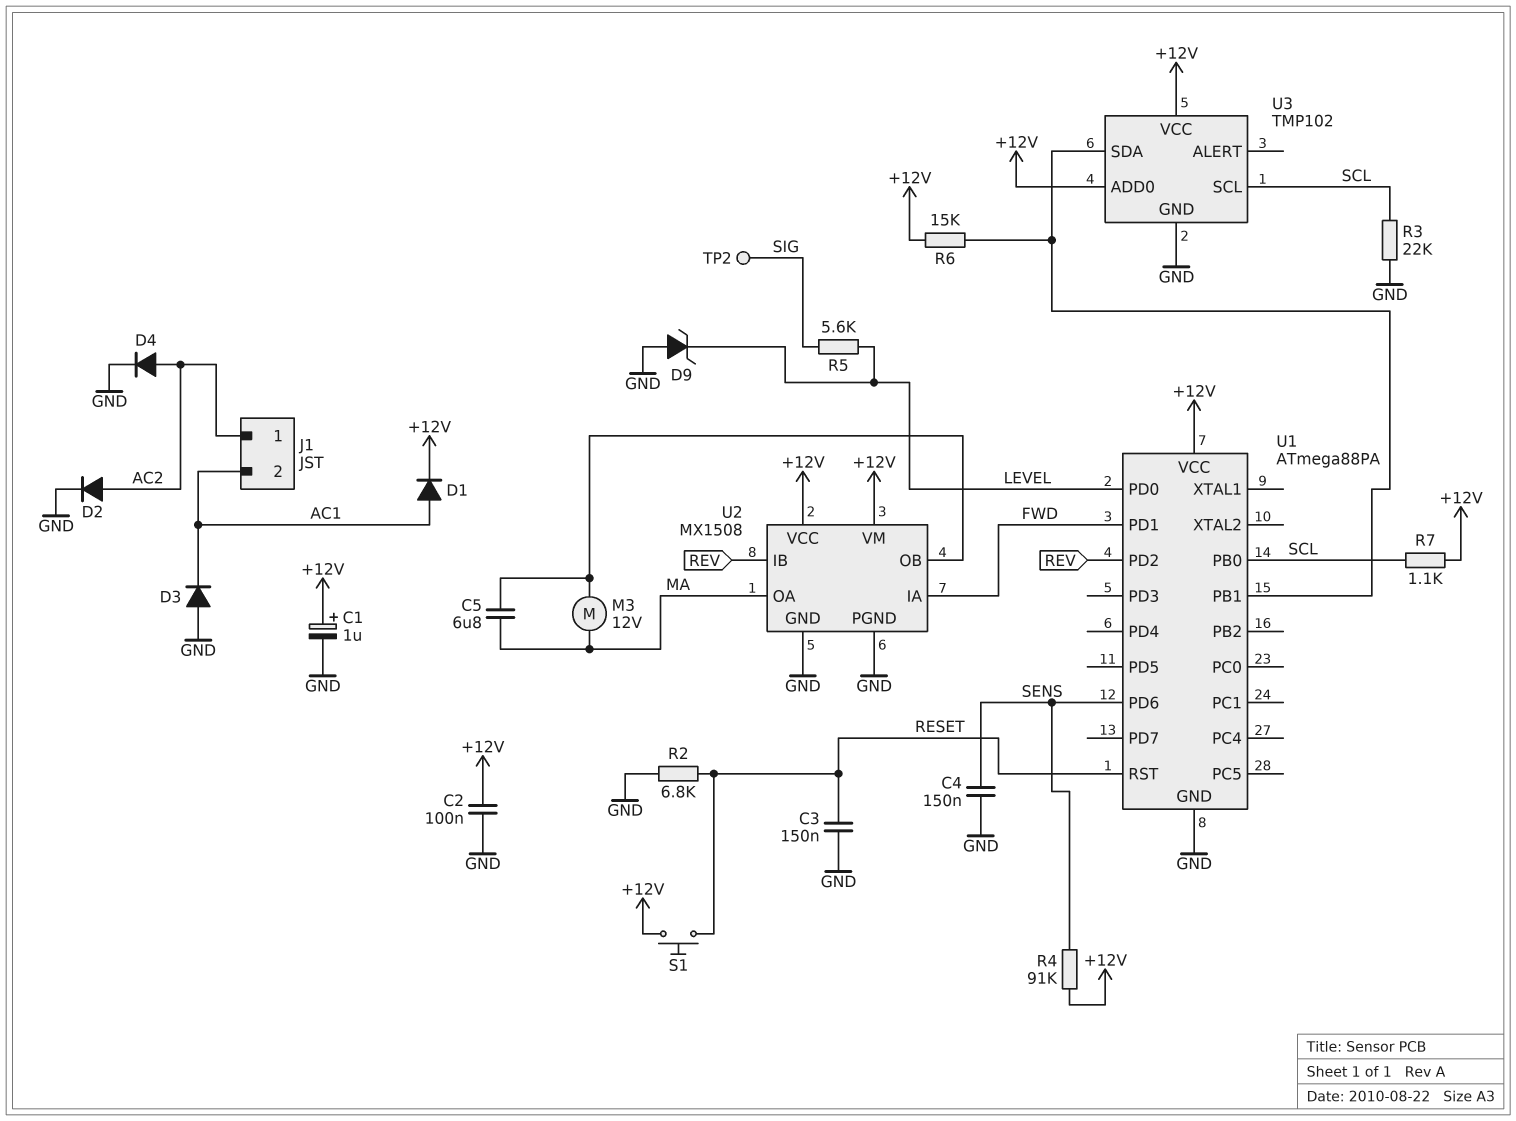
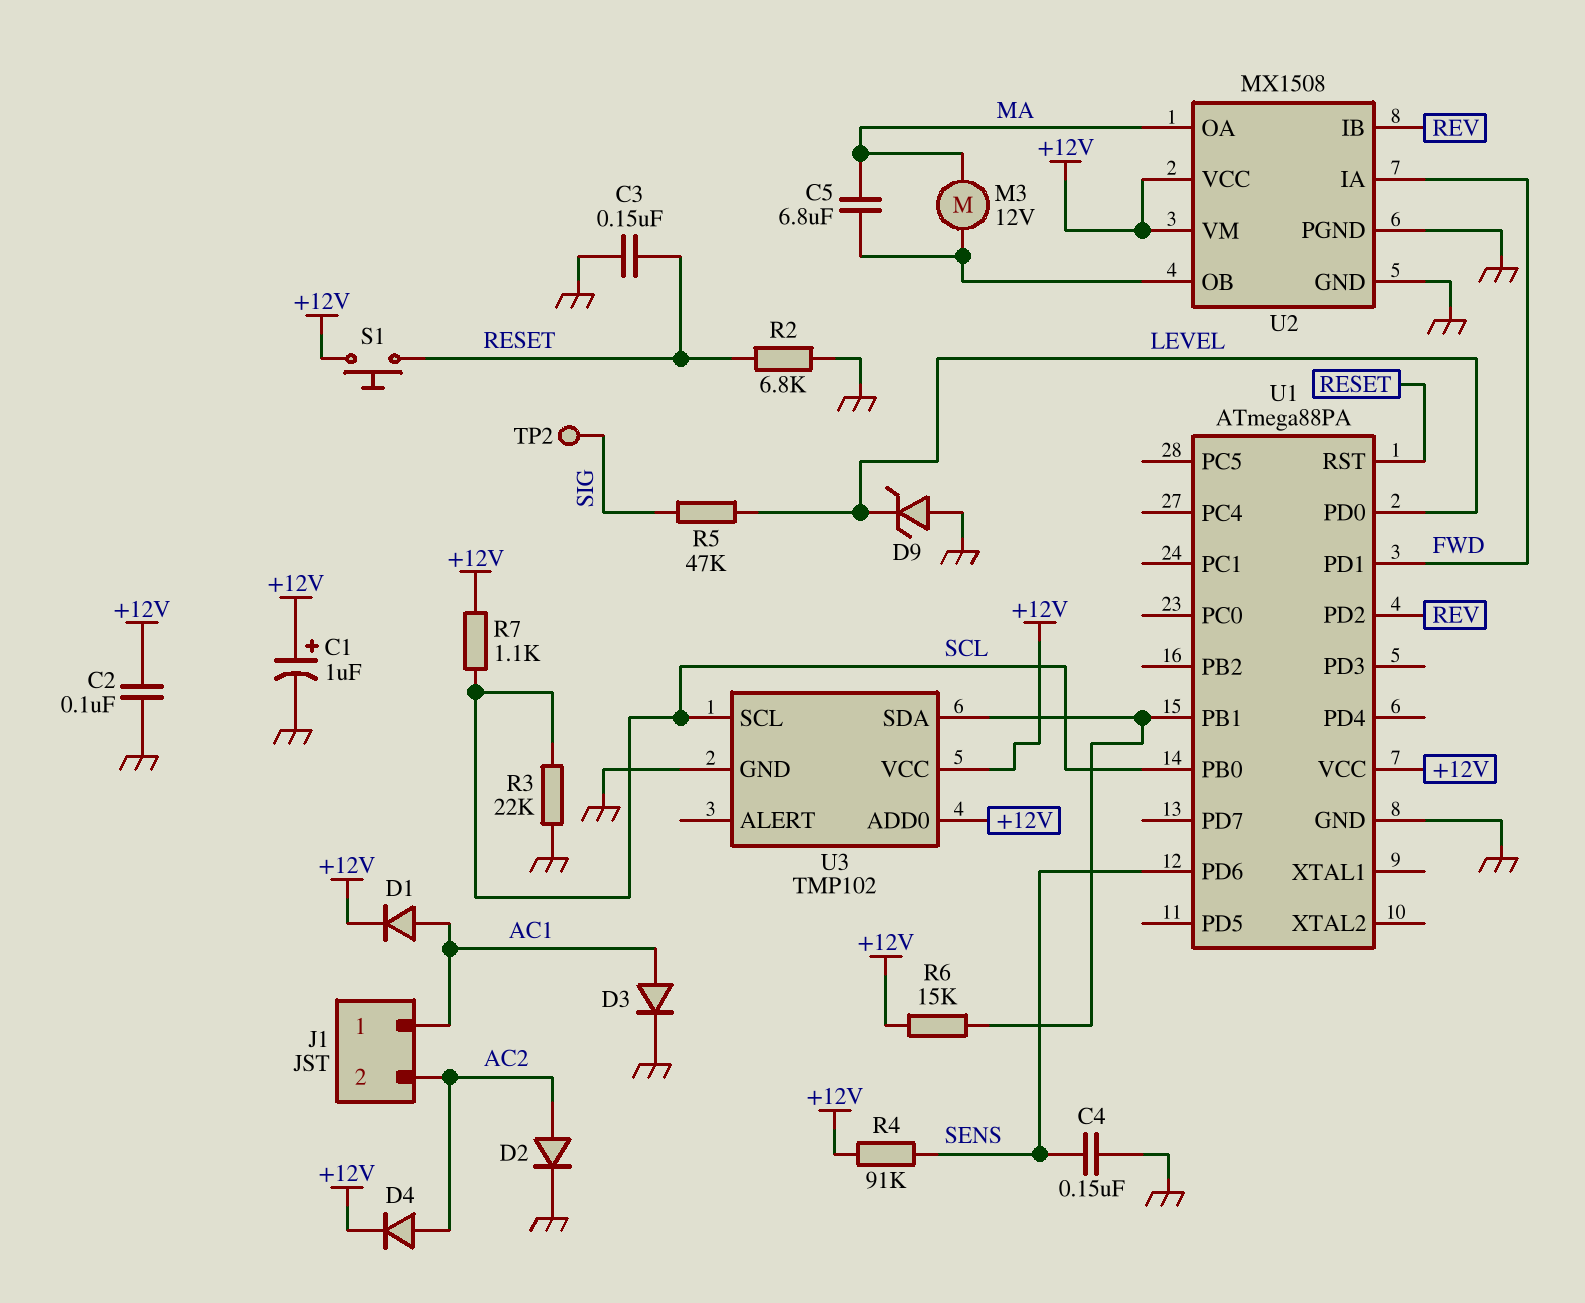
D3: diode (A GND, K AC1) -> diode (A AC1, K GND)
D4: diode (A AC2, K GND) -> diode (A AC2, K +12V)
J1 pin 1: AC2 -> AC1
J1 pin 2: AC1 -> AC2
R5: 5.6k (LEVEL, SIG) -> 47k (LEVEL, SIG)

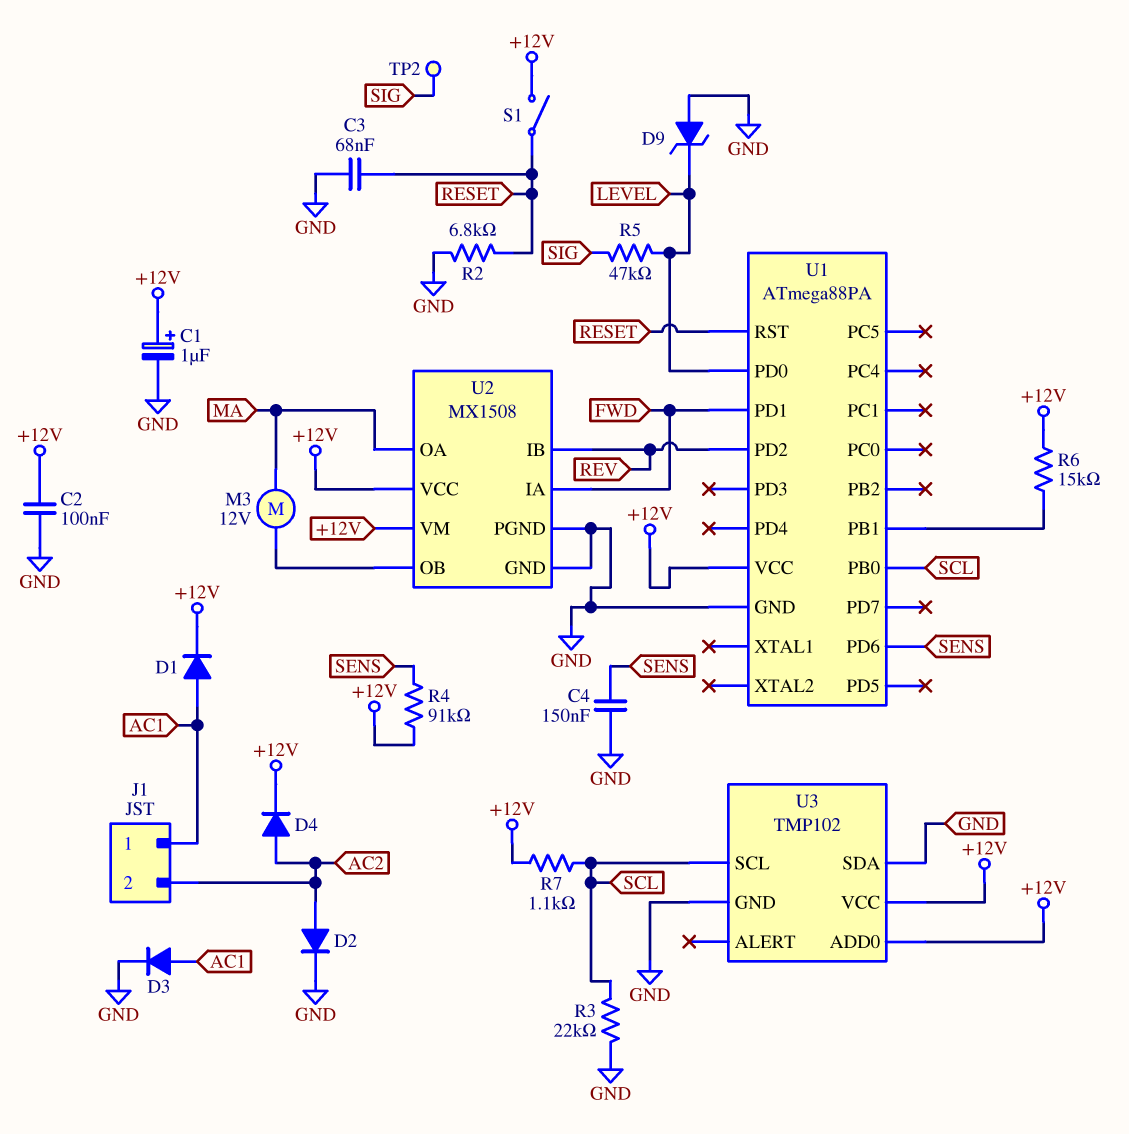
C3: 150nF (GND, RESET) -> 68nF (GND, RESET)
C5: 6.8uF (MA, U2/OB) -> none
S1: button (+12V, RESET) -> switch (+12V, RESET)
U3 pin SDA: U1/PB1 -> GND

